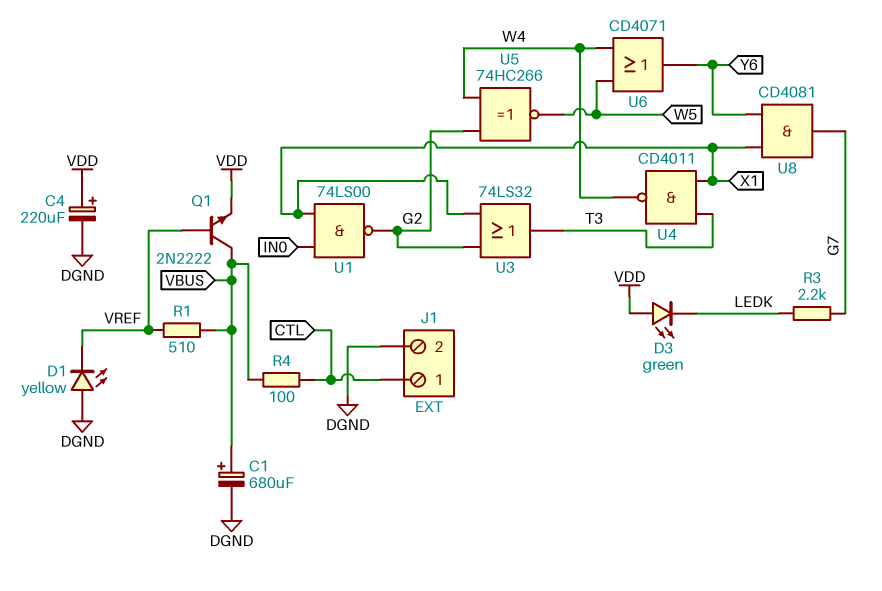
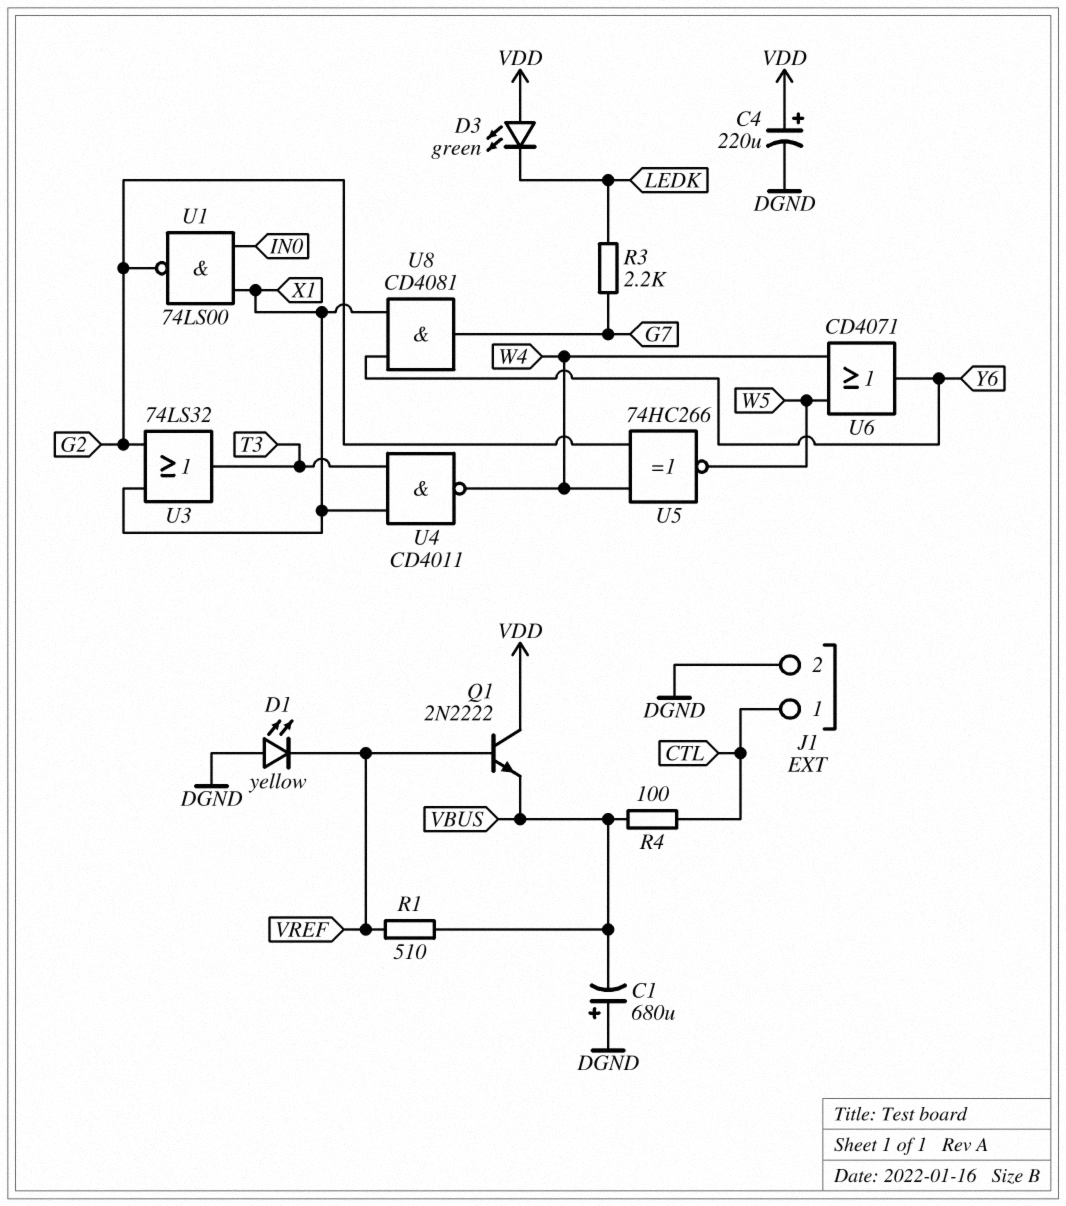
C1: 680uF (plus VBUS, minus DGND) -> 680uF (plus DGND, minus VBUS)
Q1: NPN 2N2222 (B VREF, C VBUS, E VDD) -> NPN 2N2222 (B VREF, C VDD, E VBUS)

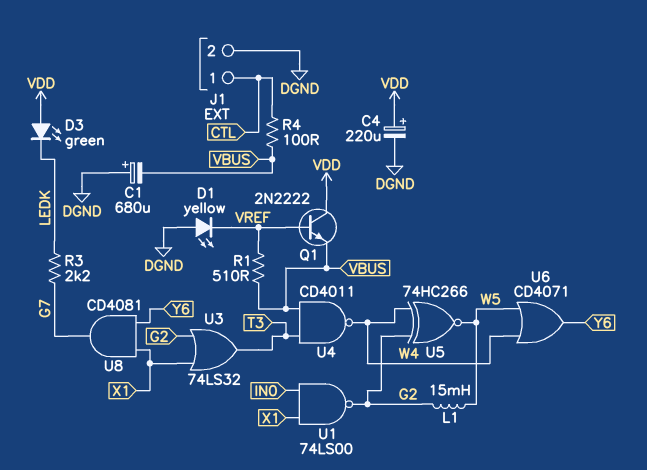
L1: none -> 15mH (G2, W5)
U4: NAND CD4011 (in T3, in X1, out W4) -> NAND CD4011 (in T3, in VBUS, out W4)

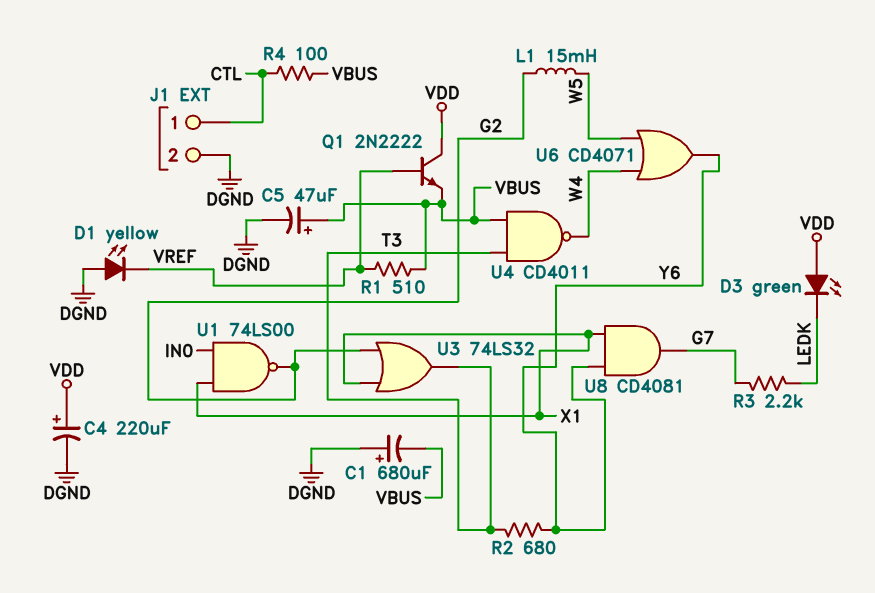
C5: none -> 47uF (plus VBUS, minus DGND)
R2: none -> 680 (T3, Y6)
U5: XNOR 74HC266 (in G2, in W4, out W5) -> none

